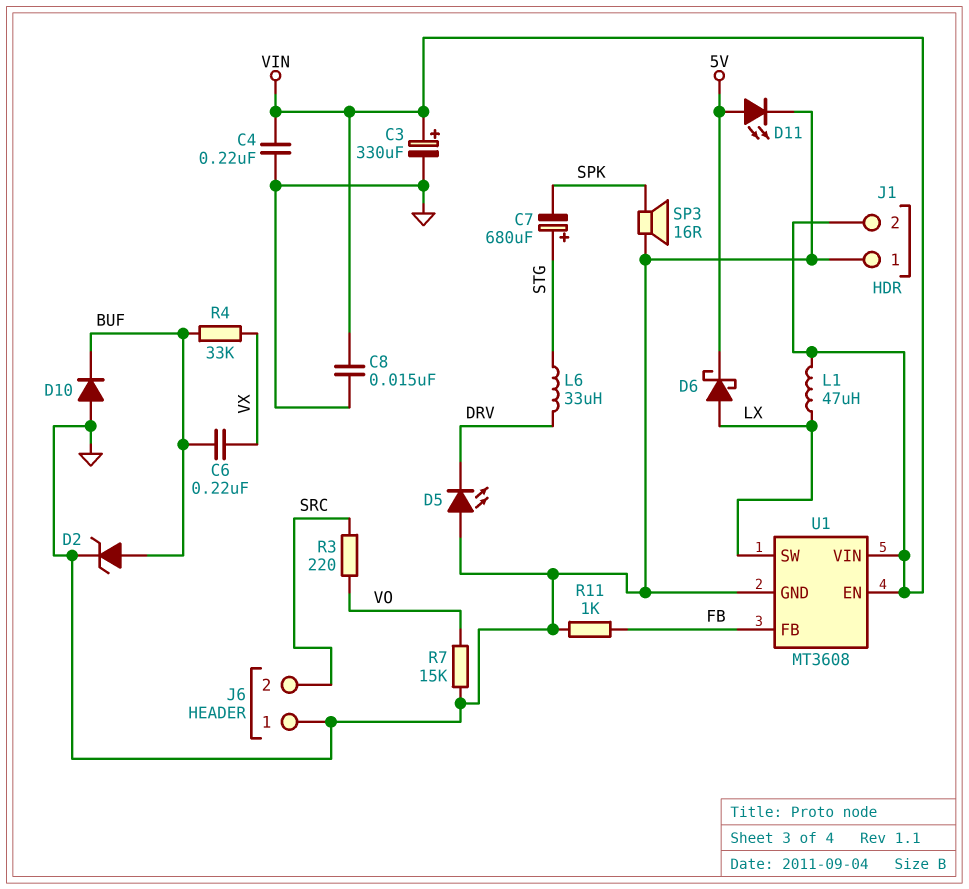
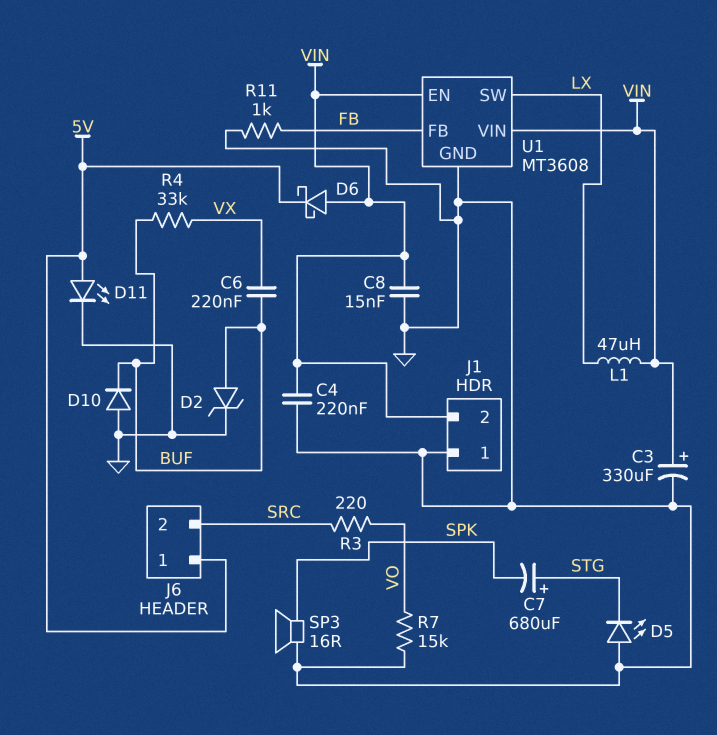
D5: LED (A GND, K DRV) -> LED (A GND, K STG)
D6: schottky (A LX, K 5V) -> schottky (A VIN, K 5V)
J6 pin 1: GND -> 5V
L6: 33uH (DRV, STG) -> none

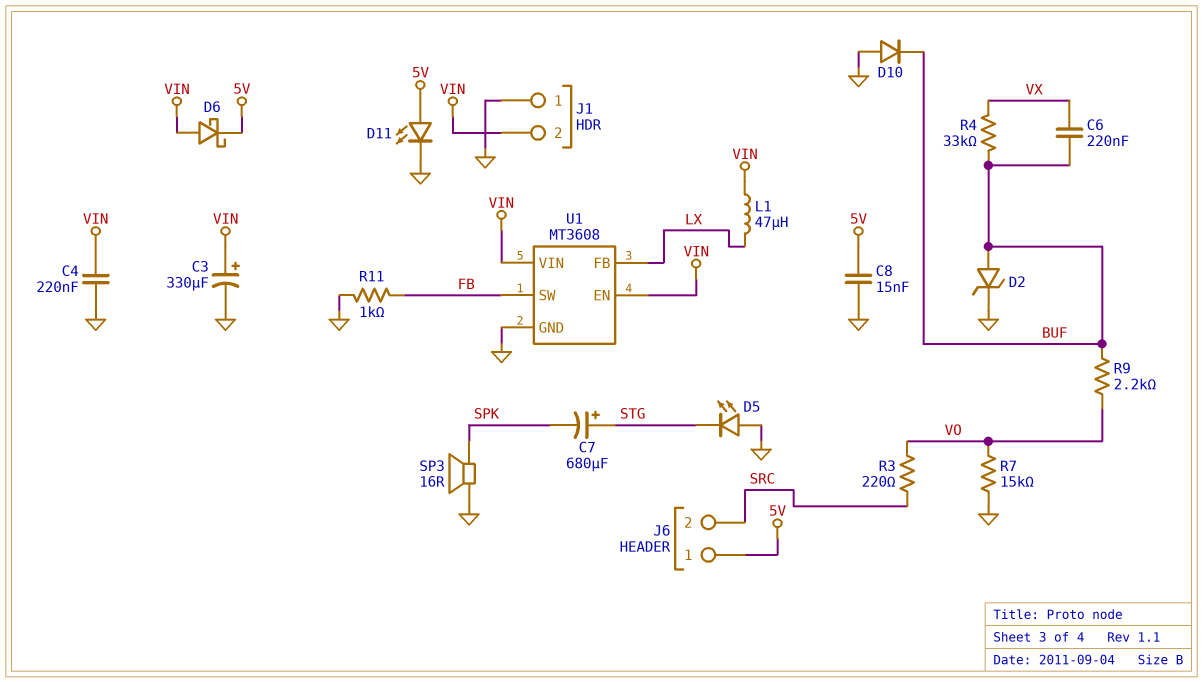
C8: 15nF (GND, VIN) -> 15nF (5V, GND)
R9: none -> 2.2k (BUF, VO)
U1 pin FB: FB -> LX
U1 pin SW: LX -> FB

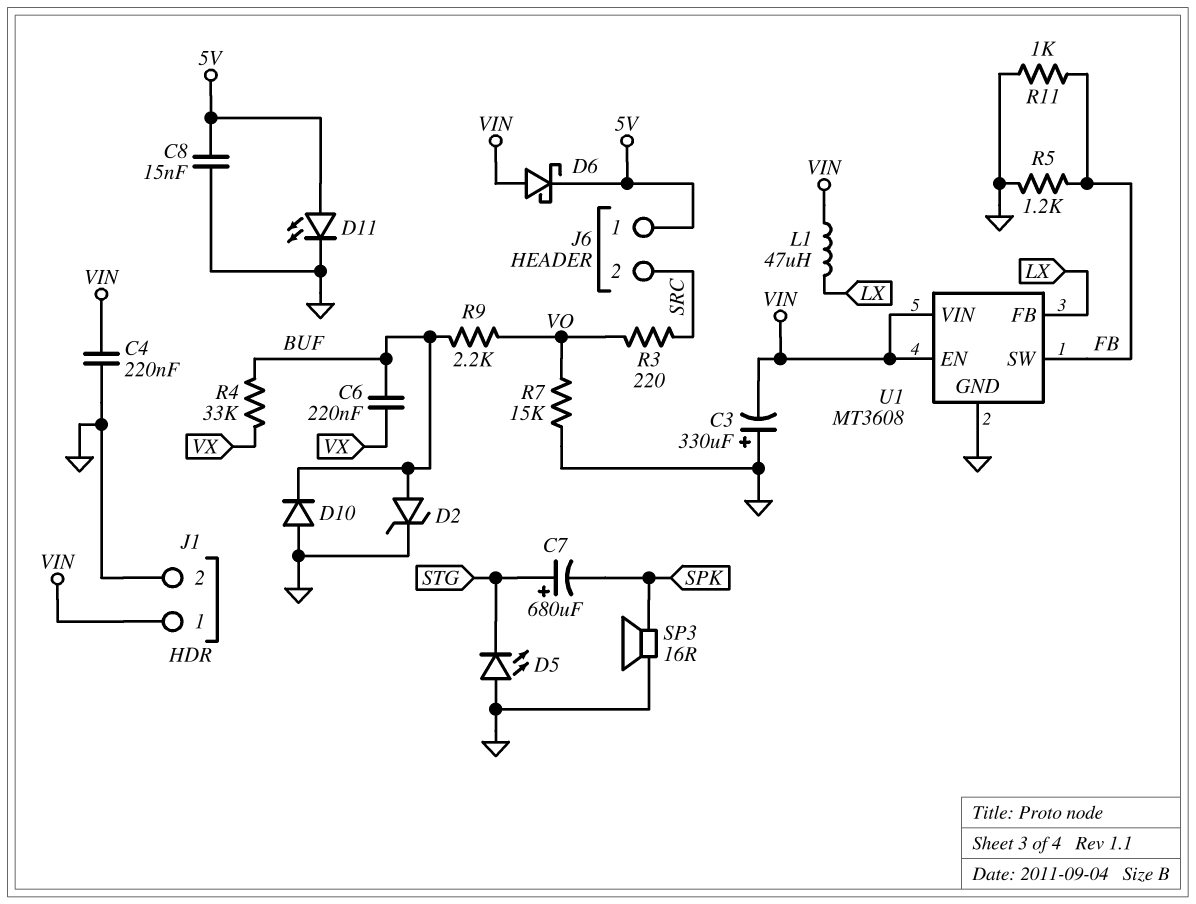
C3: 330uF (plus VIN, minus GND) -> 330uF (plus GND, minus VIN)
J1 pin 1: GND -> VIN
J1 pin 2: VIN -> GND
R5: none -> 1.2k (FB, GND)

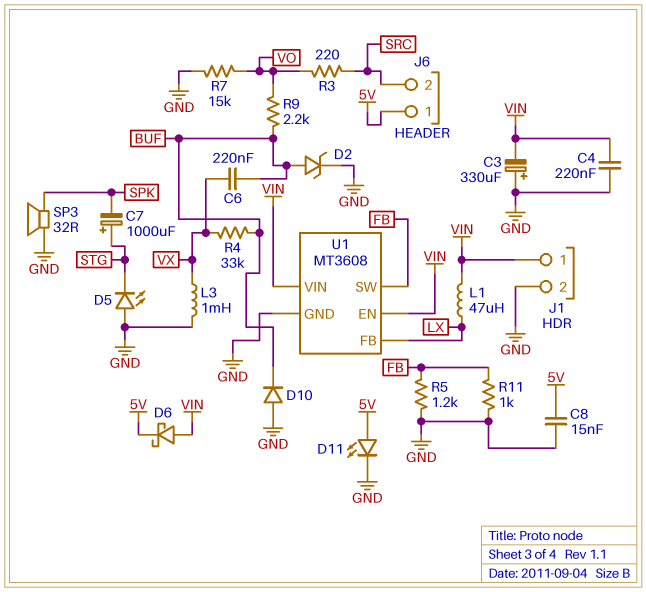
C7: 680uF (plus STG, minus SPK) -> 1000uF (plus STG, minus SPK)
L3: none -> 1mH (GND, VX)
SP3: speaker 16R (GND, SPK) -> speaker 32R (GND, SPK)

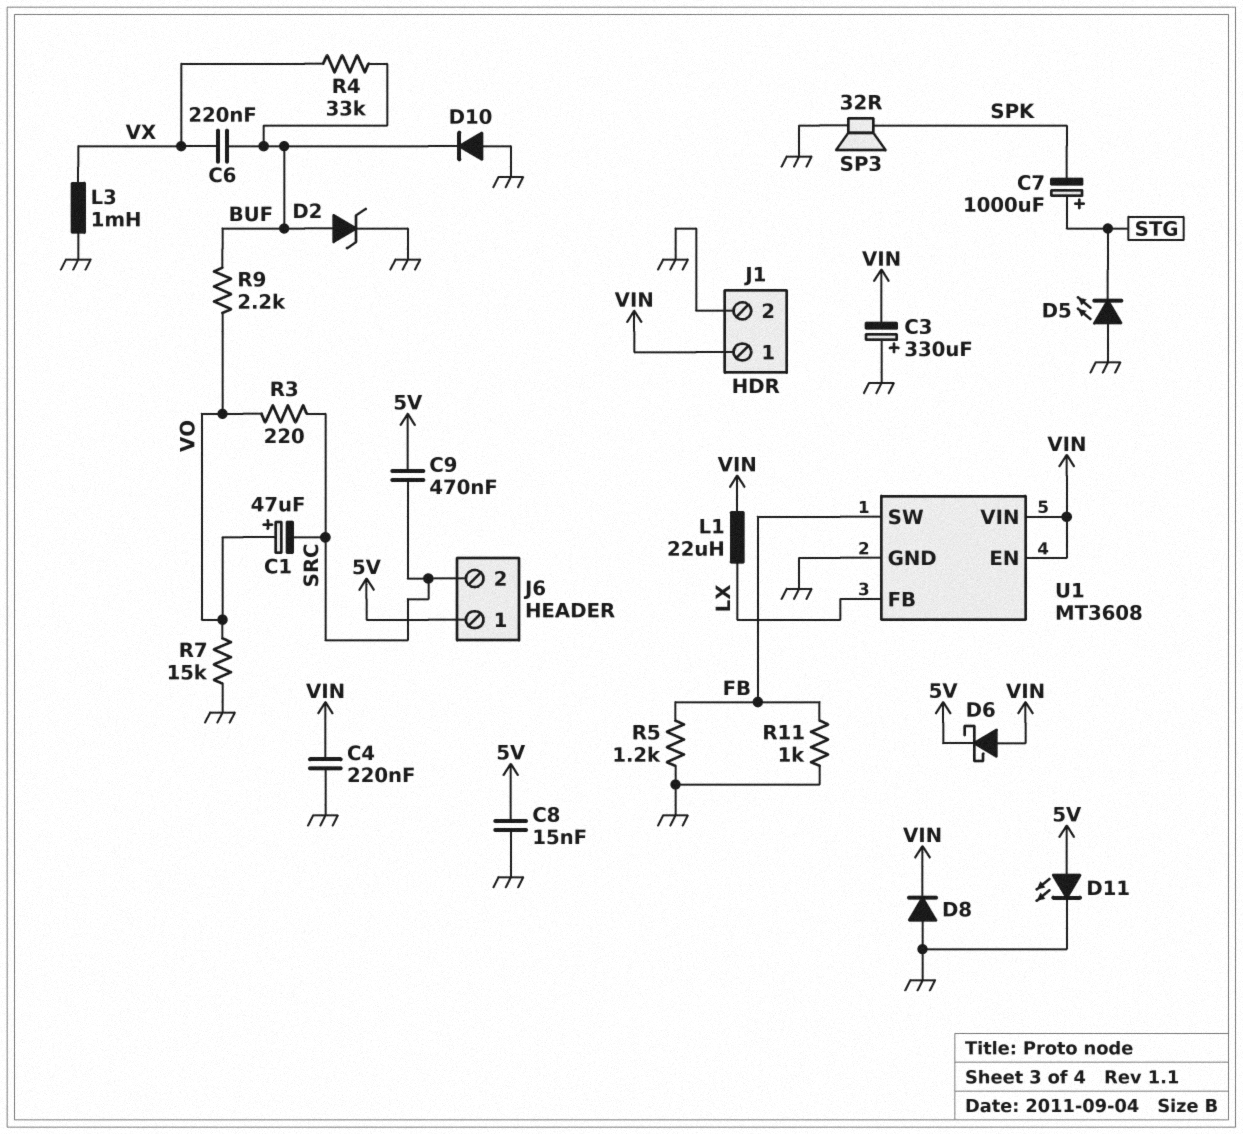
C1: none -> 47uF (plus VO, minus SRC)
C9: none -> 470nF (5V, SRC)
D8: none -> diode (A GND, K VIN)
L1: 47uH (LX, VIN) -> 22uH (LX, VIN)

